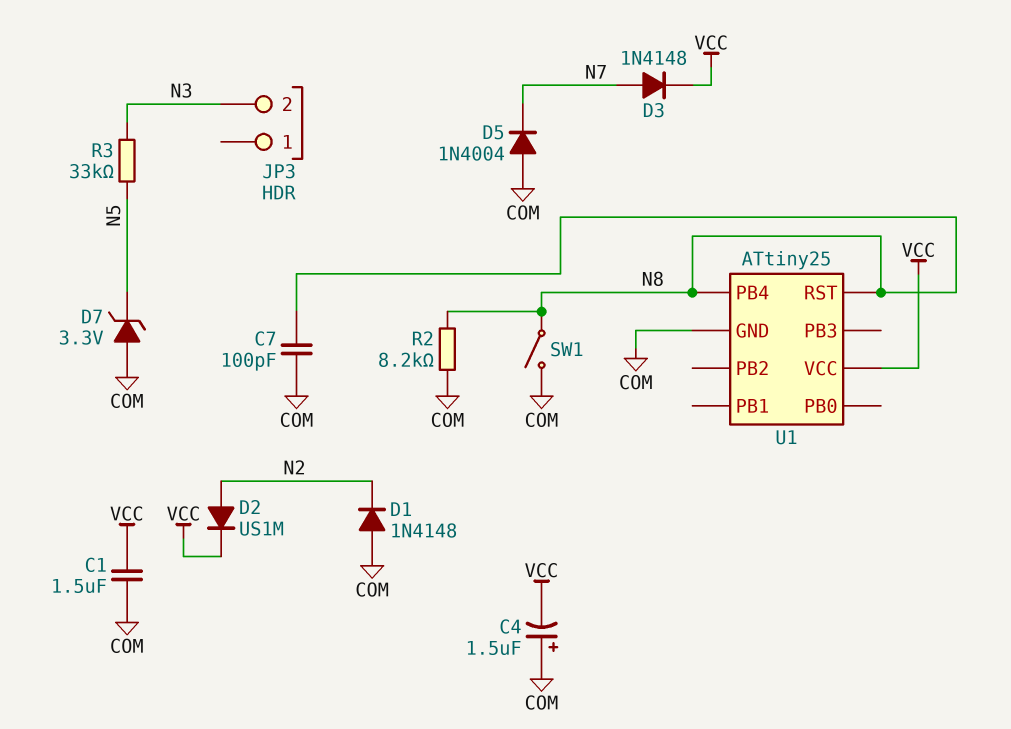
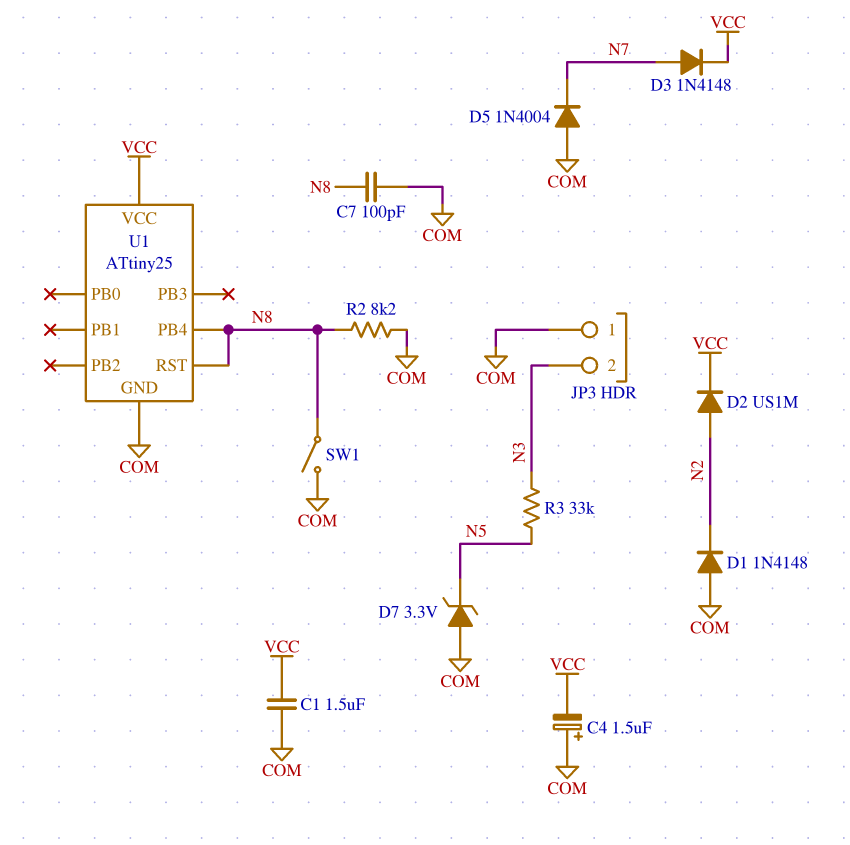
JP3 pin 1: none -> COM

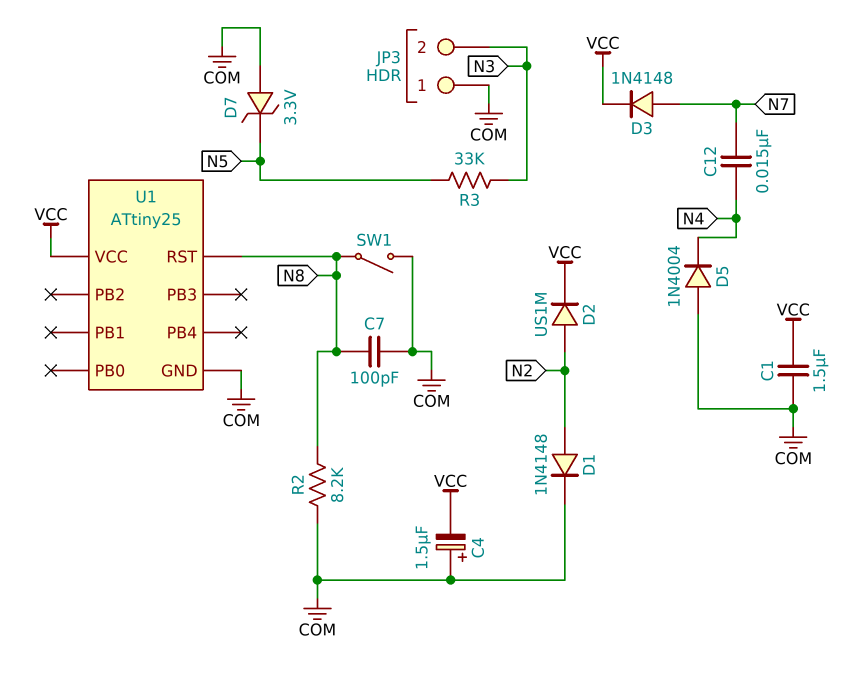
C12: none -> 15nF (N4, N7)
D1: diode 1N4148 (A COM, K N2) -> diode 1N4148 (A N2, K COM)
D5: diode 1N4004 (A COM, K N7) -> diode 1N4004 (A COM, K N4)
U1 pin PB4: N8 -> none

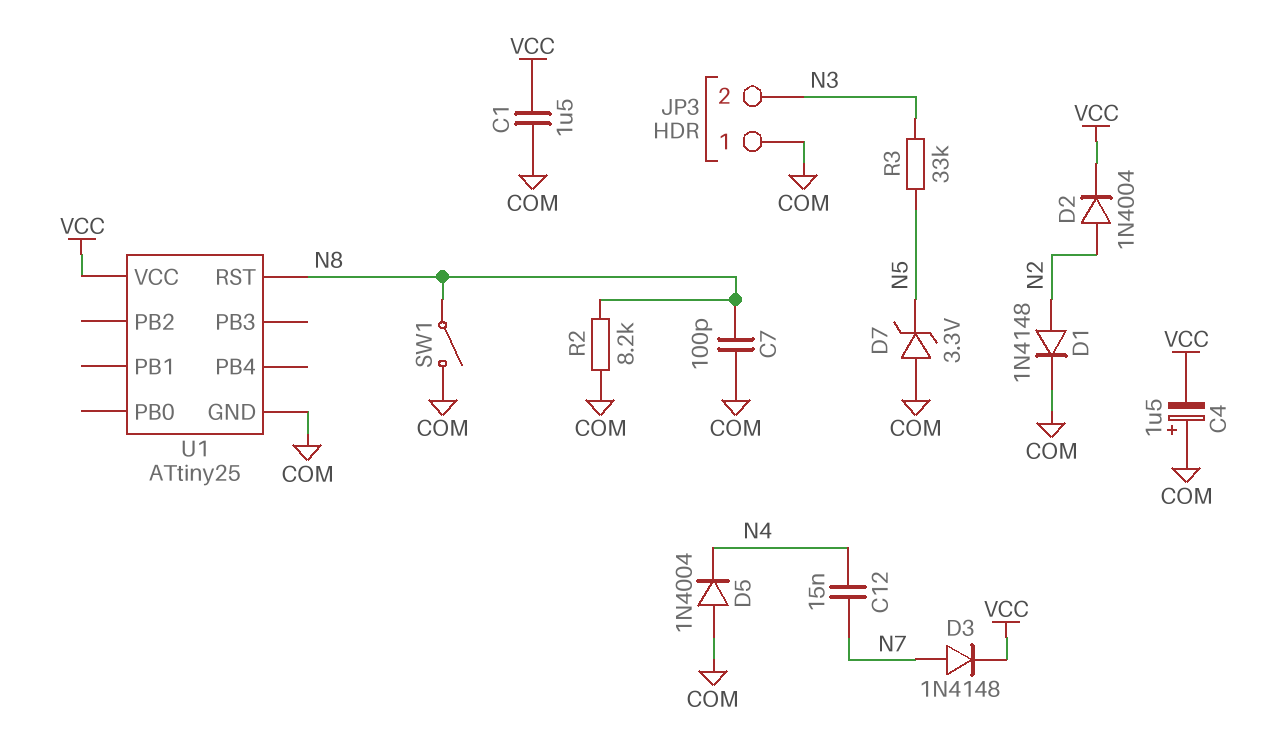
D2: diode US1M (A N2, K VCC) -> diode 1N4004 (A N2, K VCC)

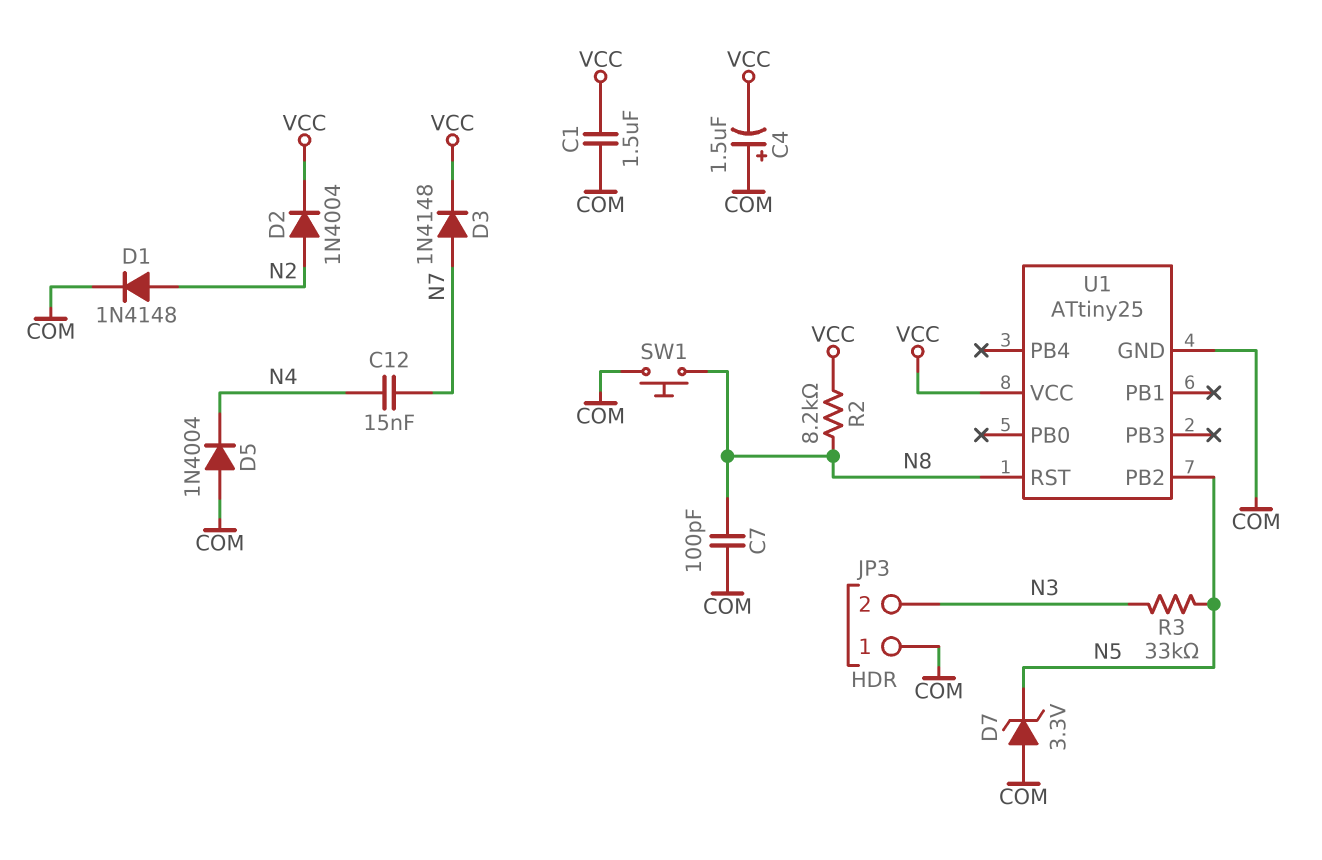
R2: 8.2k (COM, N8) -> 8.2k (N8, VCC)
SW1: switch (COM, N8) -> button (COM, N8)
U1 pin PB2: none -> N5

